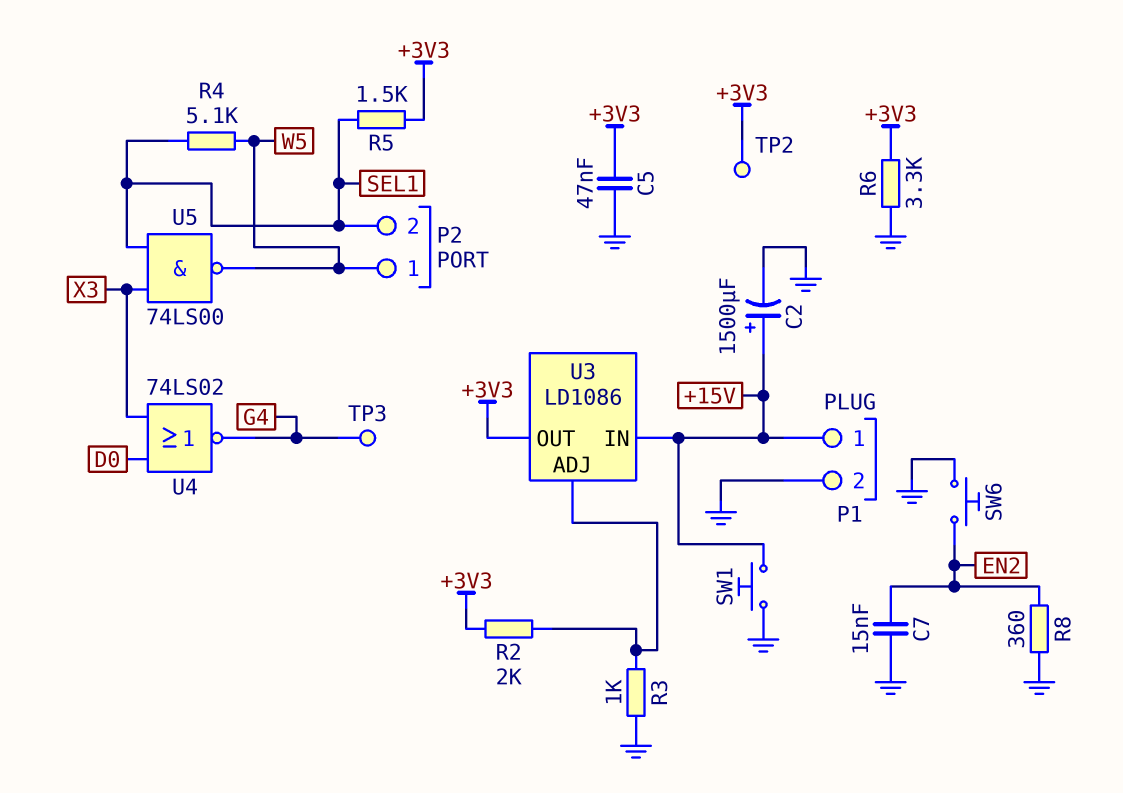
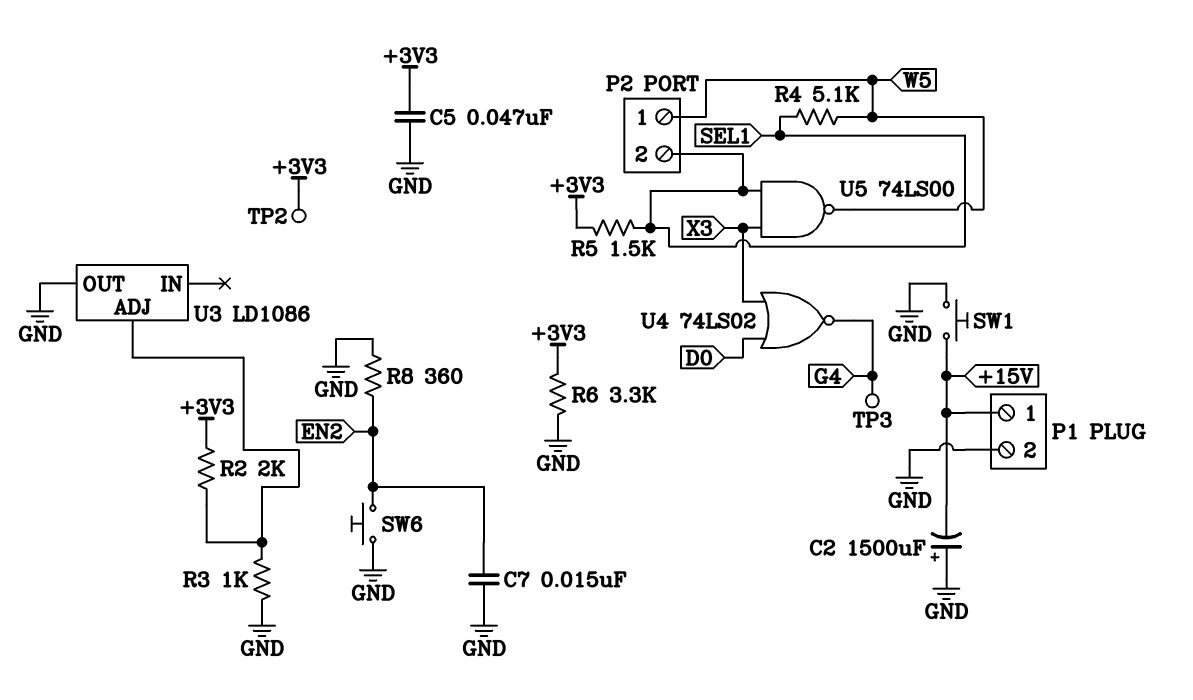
C2: 1500uF (plus +15V, minus GND) -> 1500uF (plus GND, minus +15V)
U3 pin IN: +15V -> none
U3 pin OUT: +3V3 -> GND

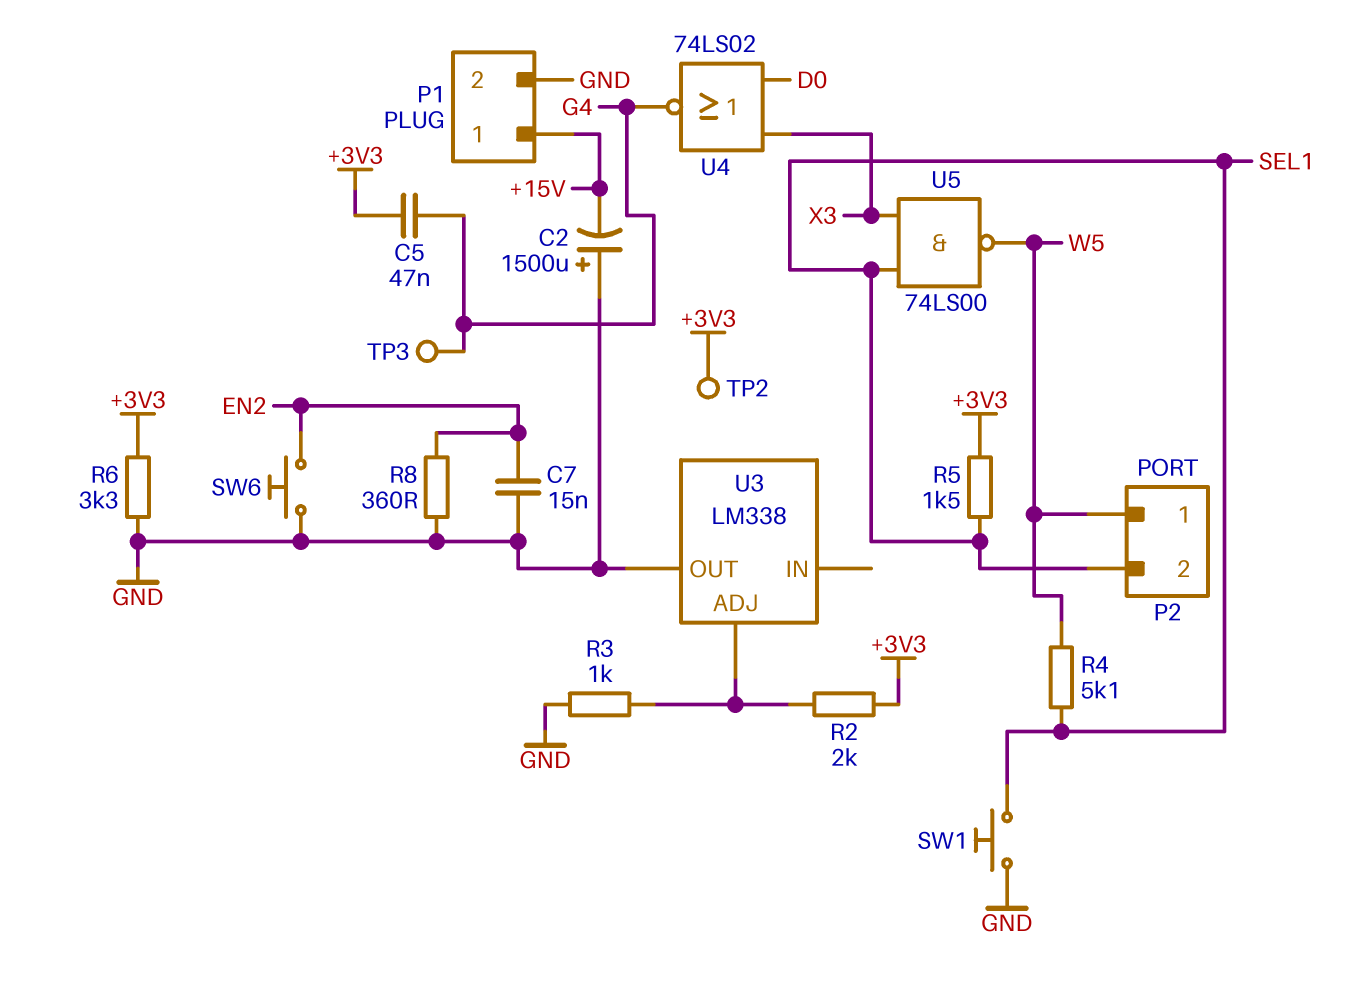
C5: 47nF (+3V3, GND) -> 47nF (+3V3, G4)
SW1: button (+15V, GND) -> button (GND, SEL1)
U3: LD1086 -> LM338

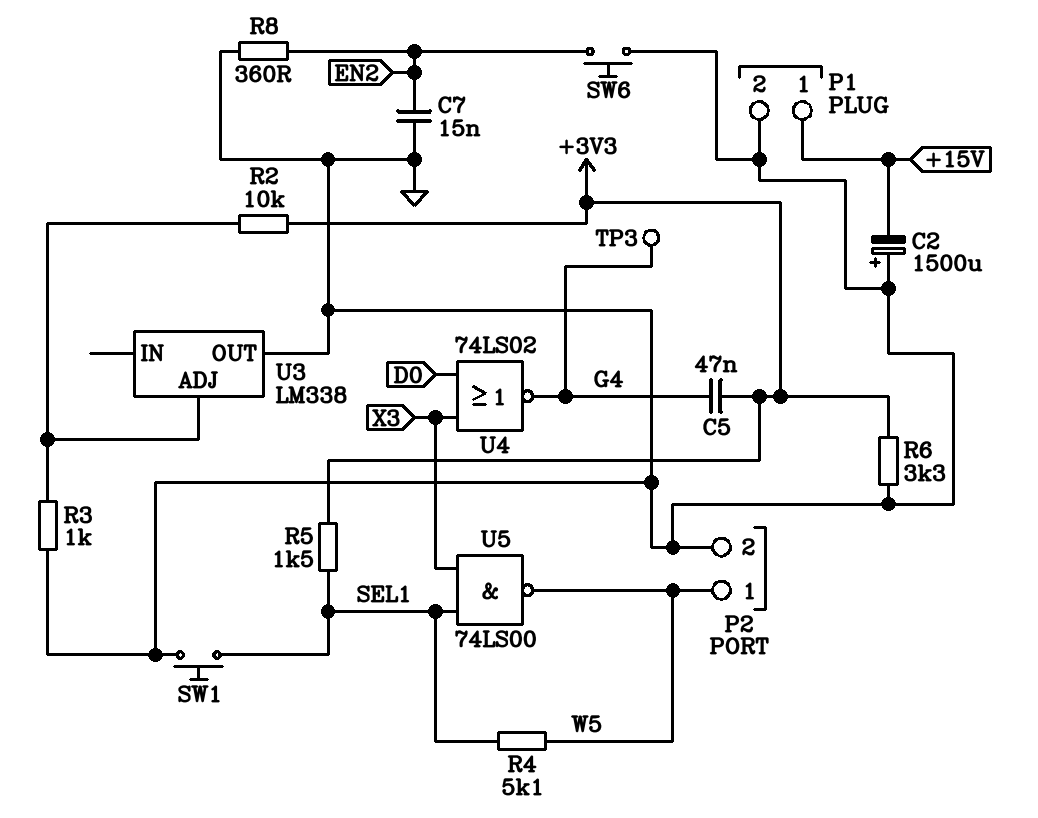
P2 pin 2: SEL1 -> GND
R2: 2k (+3V3, U3/ADJ) -> 10k (+3V3, U3/ADJ)
TP2: test point (+3V3) -> none

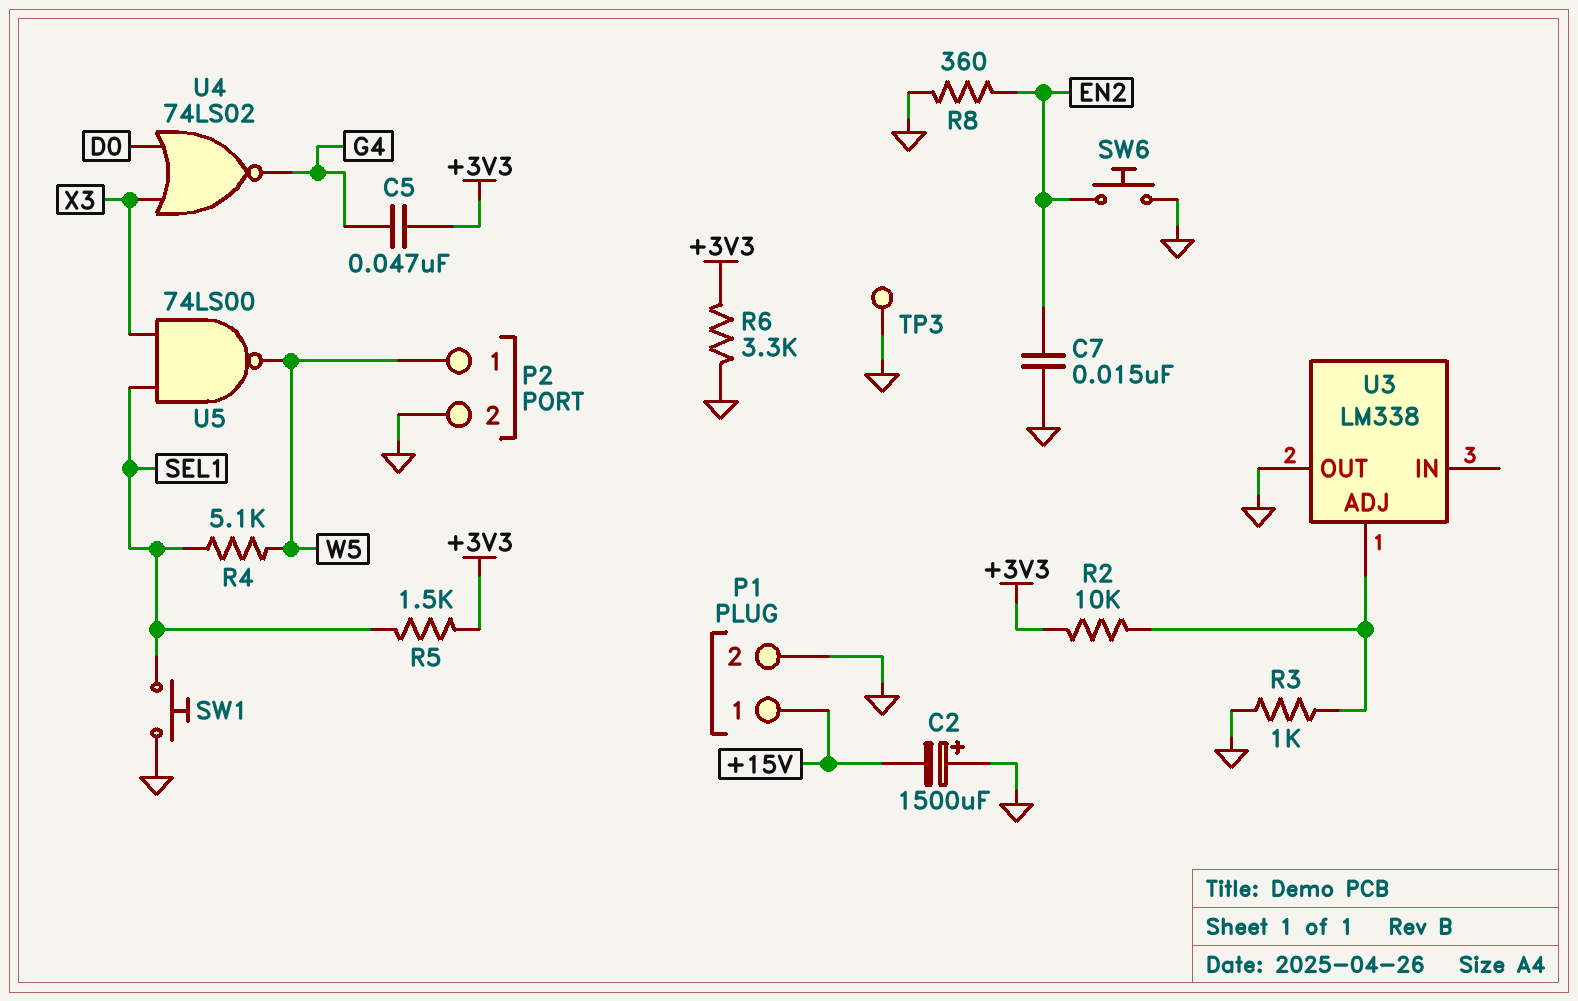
TP3: test point (G4) -> test point (GND)

